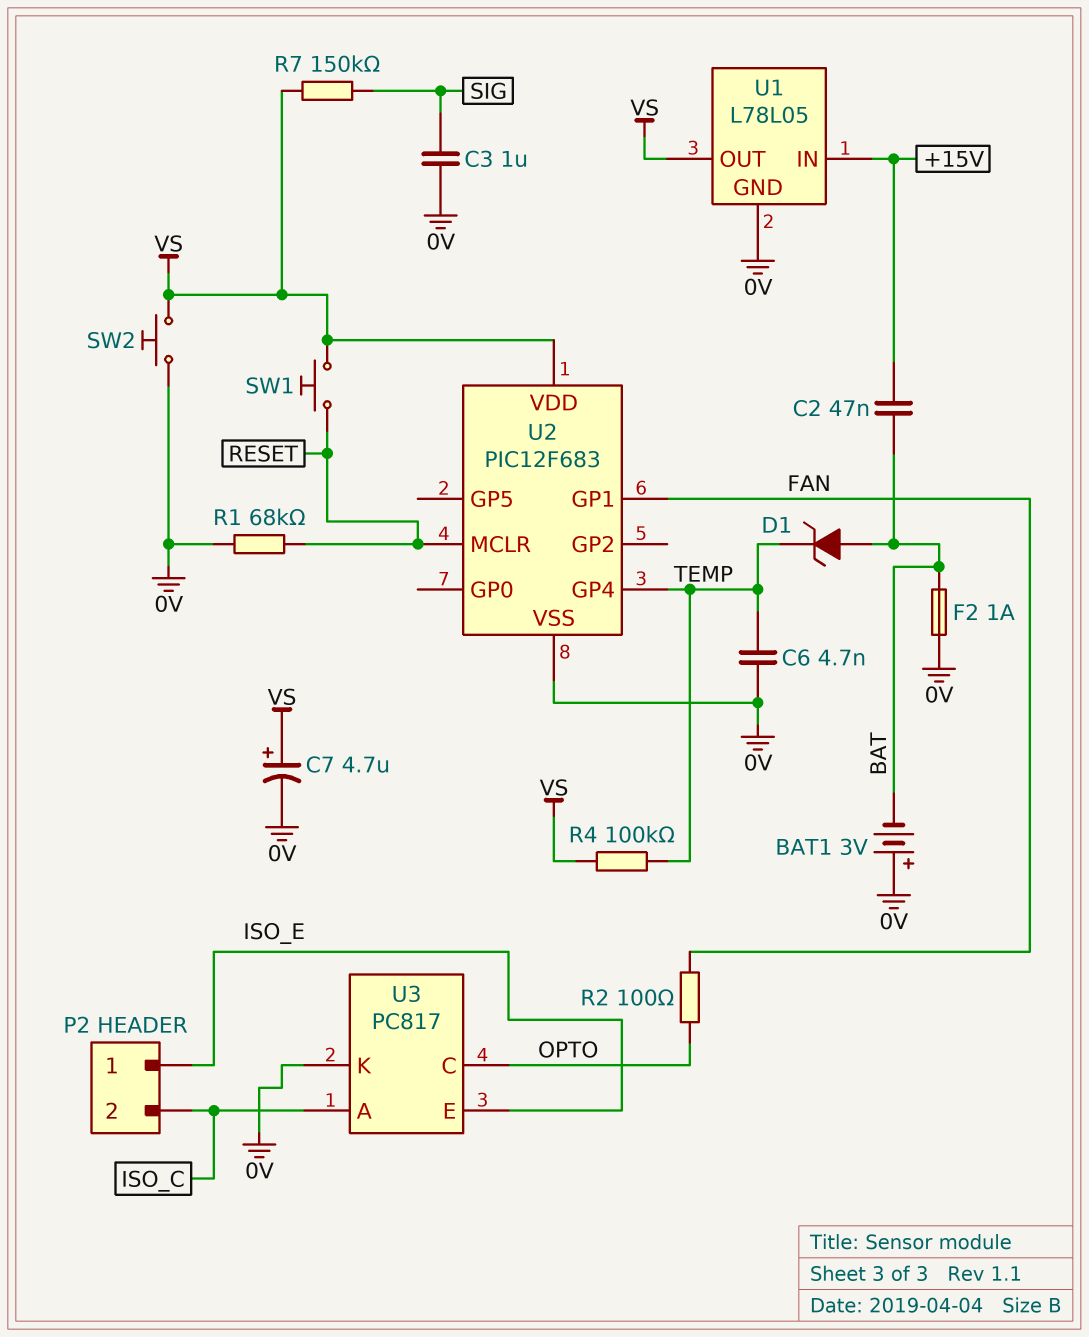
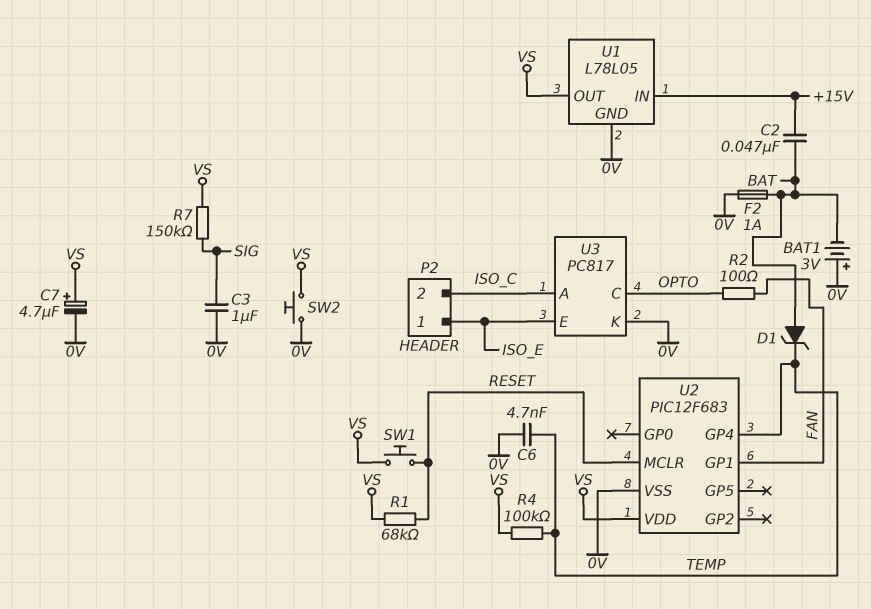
R1: 68k (0V, RESET) -> 68k (RESET, VS)

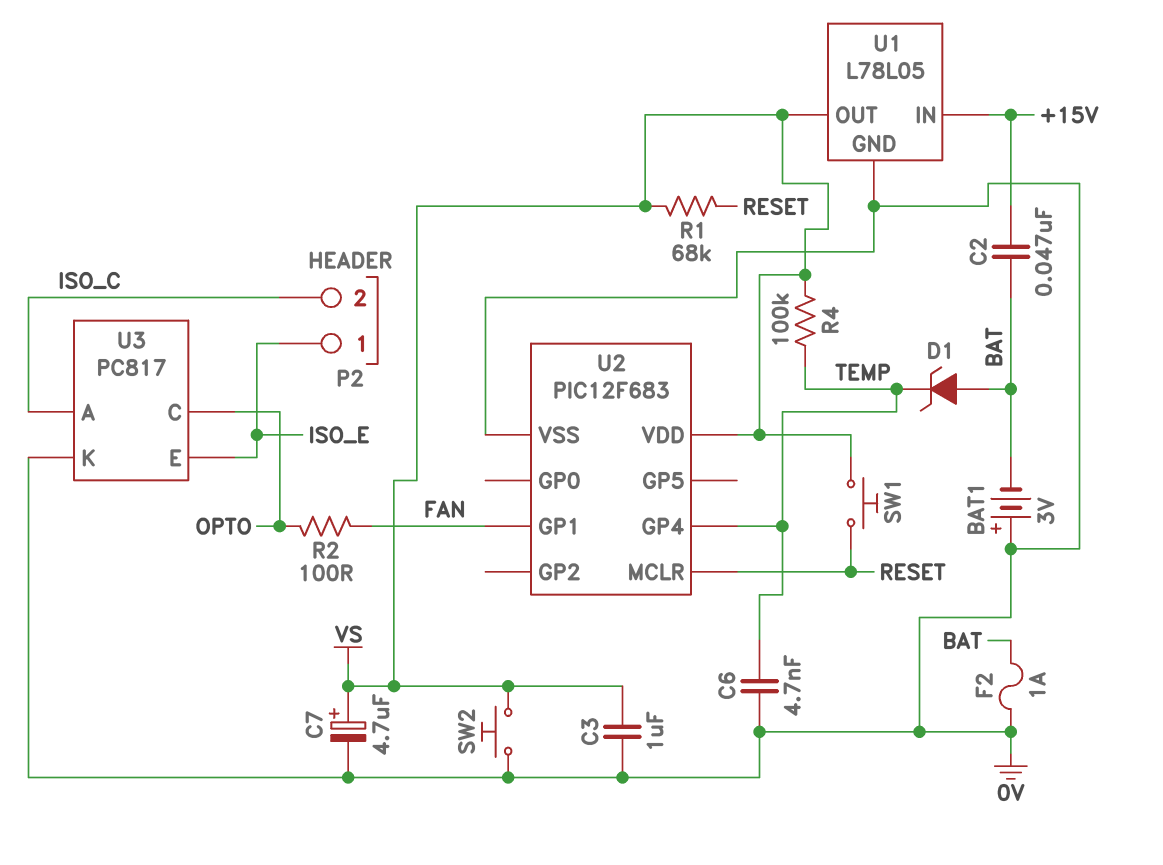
C3: 1uF (0V, SIG) -> 1uF (0V, VS)
R7: 150k (SIG, VS) -> none

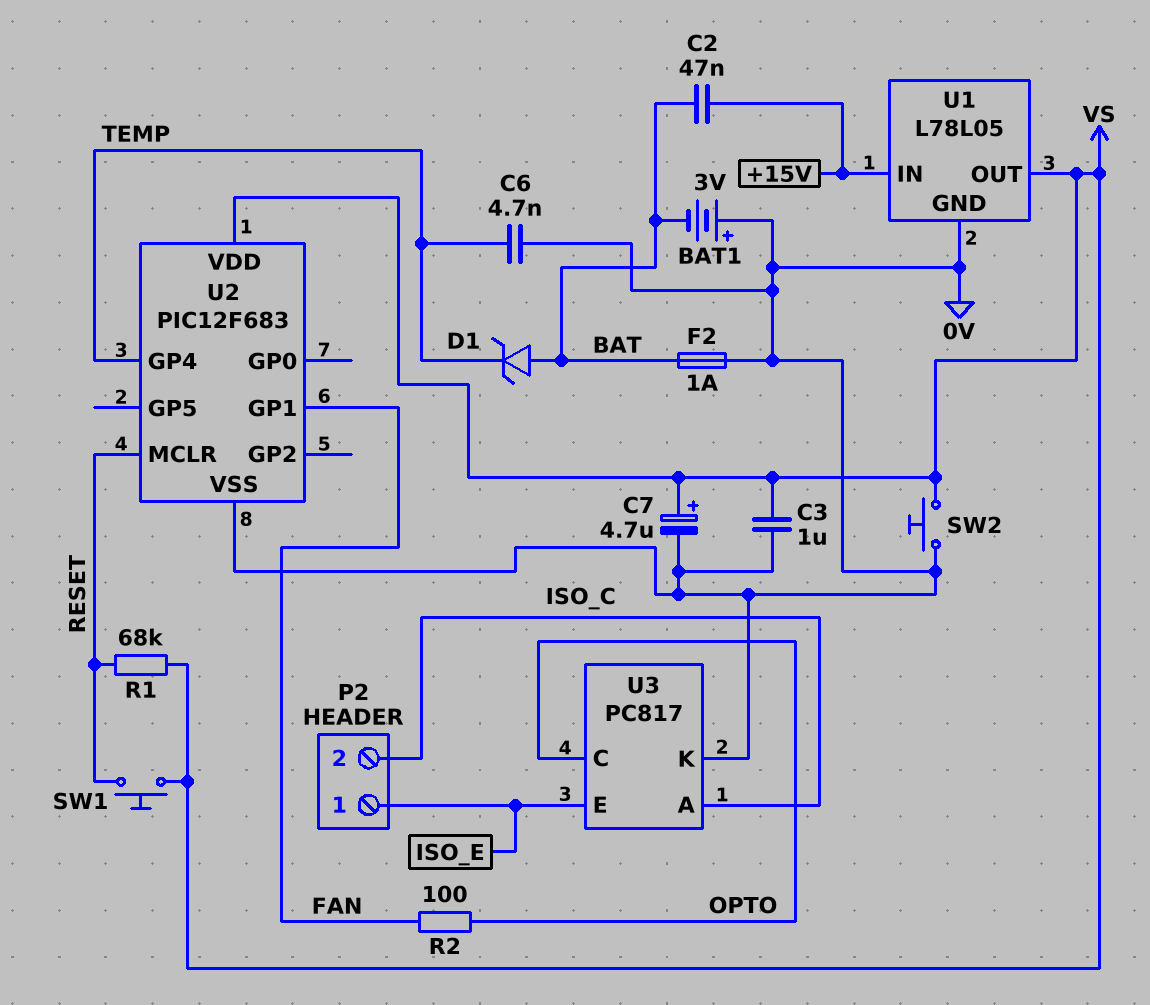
R4: 100k (TEMP, VS) -> none

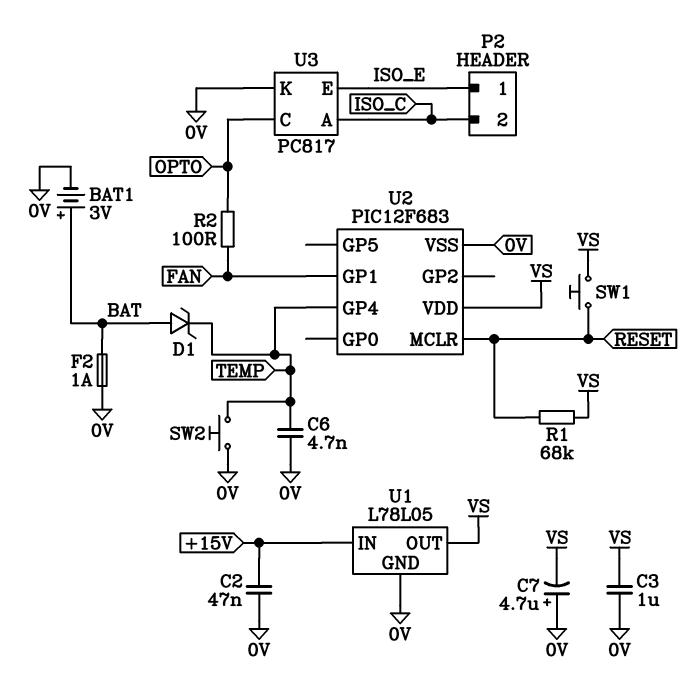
BAT1: 3V (plus 0V, minus BAT) -> 3V (plus BAT, minus 0V)
C2: 47nF (+15V, BAT) -> 47nF (+15V, 0V)
C7: 4.7uF (plus VS, minus 0V) -> 4.7uF (plus 0V, minus VS)
SW2: button (0V, VS) -> button (0V, TEMP)

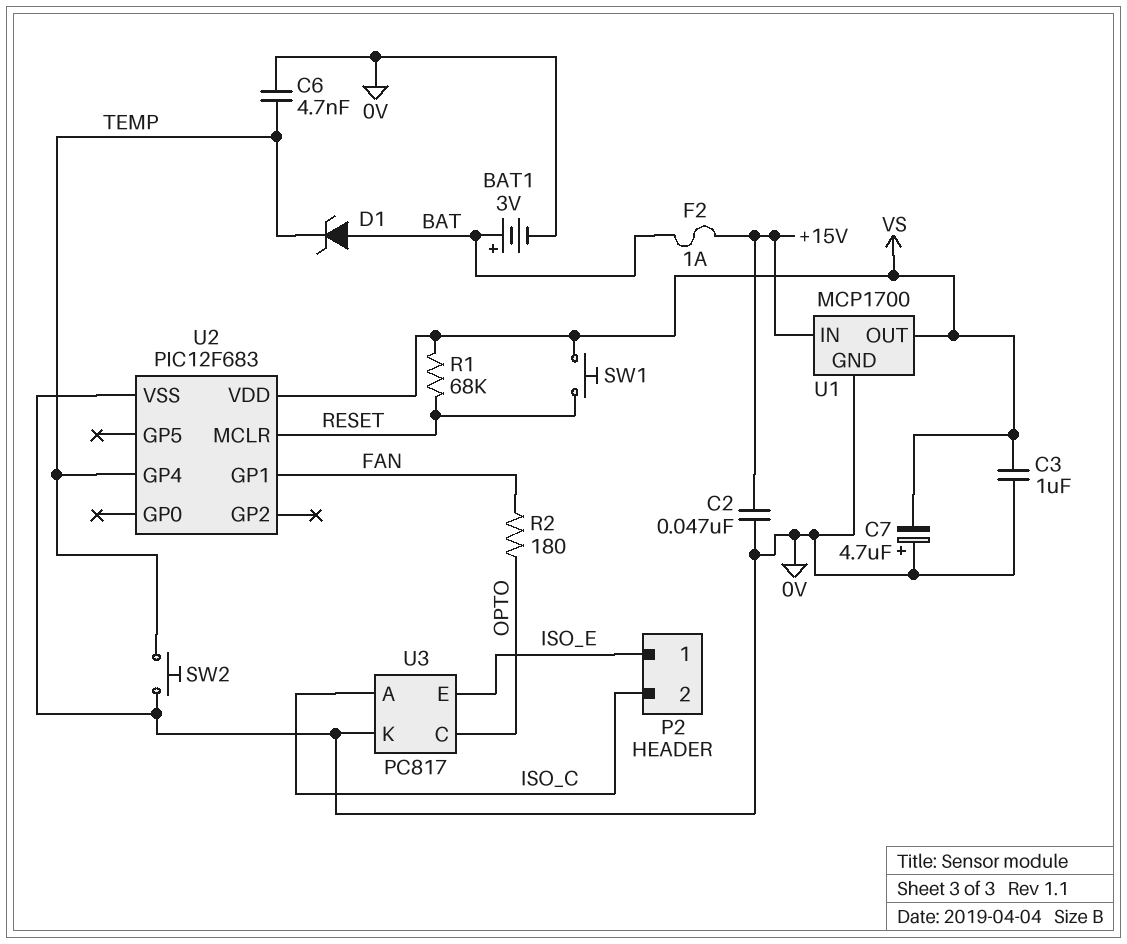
F2: 1A (0V, BAT) -> 1A (+15V, BAT)
R2: 100 (FAN, OPTO) -> 180 (FAN, OPTO)
U1: L78L05 -> MCP1700

